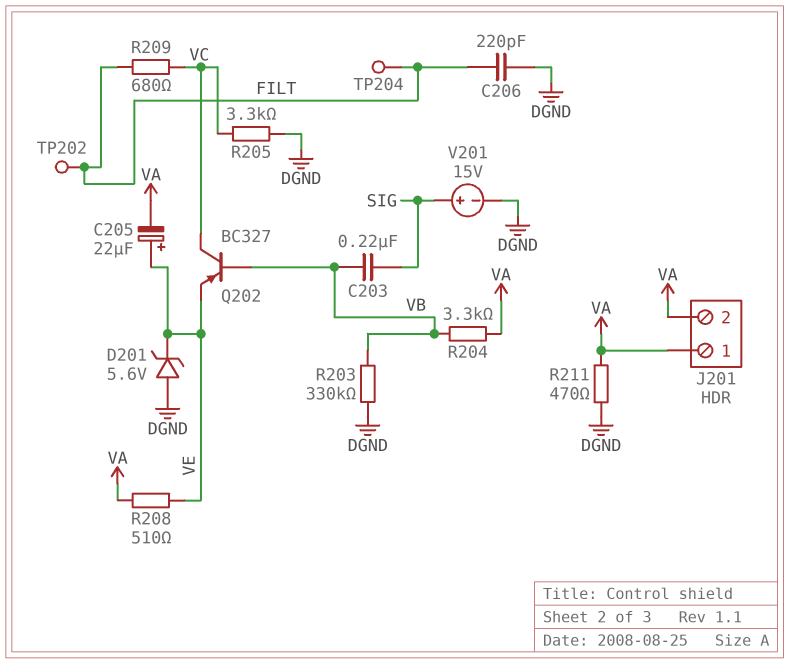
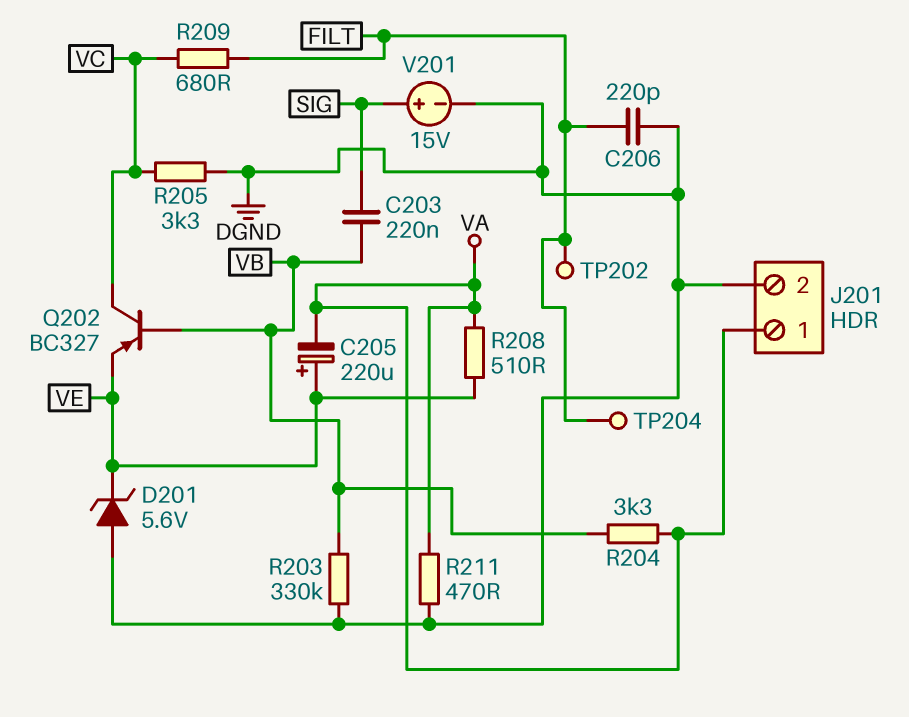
C205: 22uF (plus VE, minus VA) -> 220uF (plus VE, minus VA)
J201 pin 2: VA -> DGND

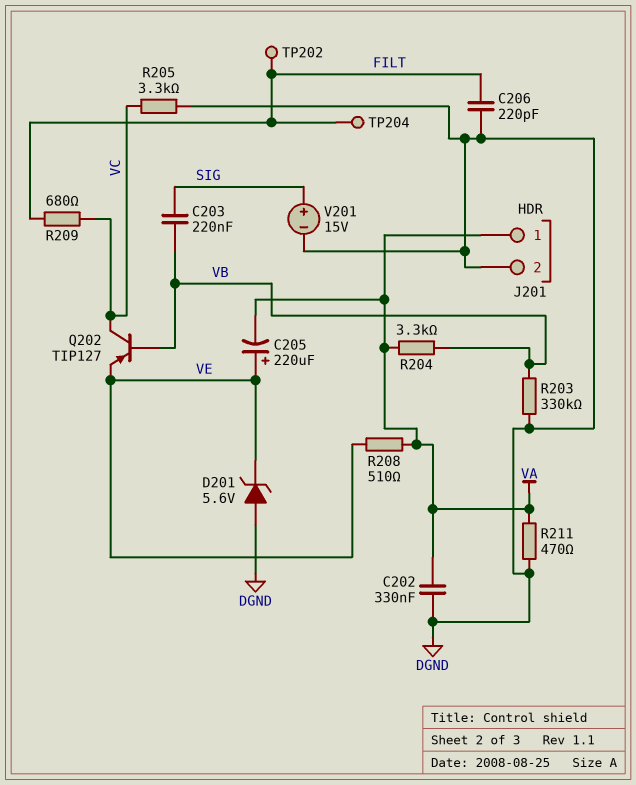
C202: none -> 330nF (DGND, VA)
Q202: PNP BC327 (B VB, C VC, E VE) -> PNP TIP127 (B VB, C VC, E VE)

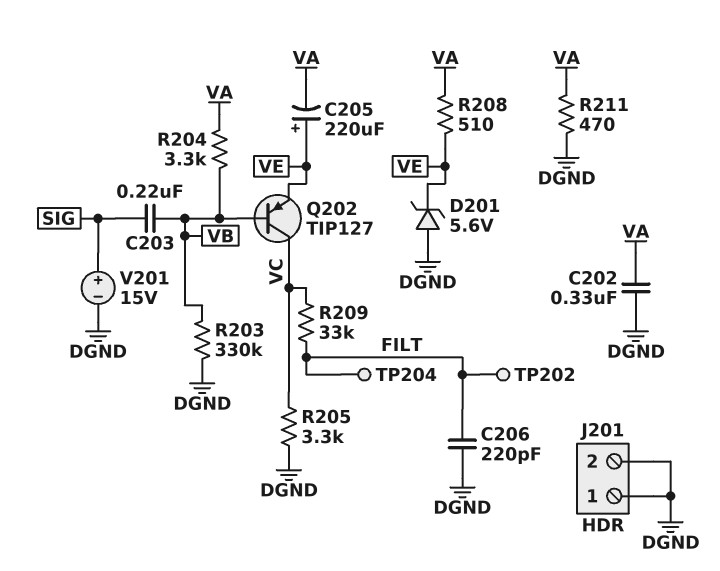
J201 pin 1: VA -> DGND
R209: 680 (FILT, VC) -> 33k (FILT, VC)

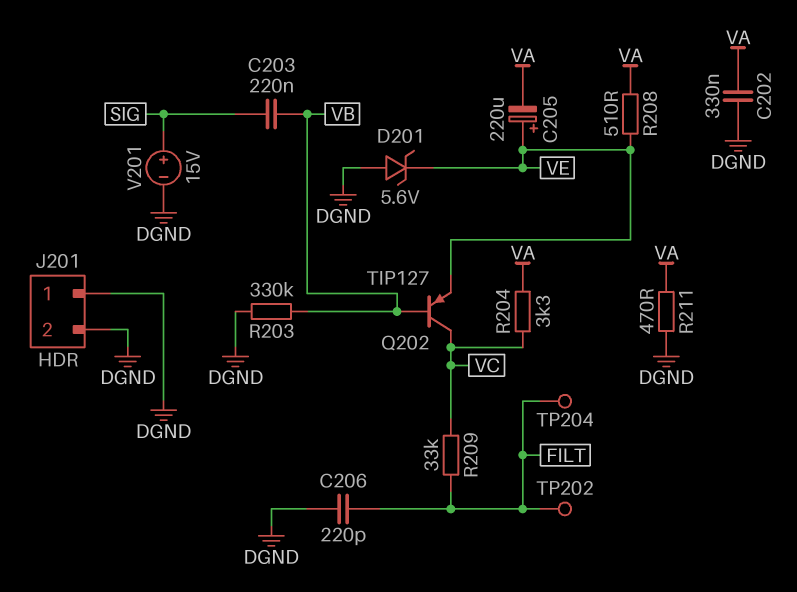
R204: 3.3k (VA, VB) -> 3.3k (VA, VC)
R205: 3.3k (DGND, VC) -> none

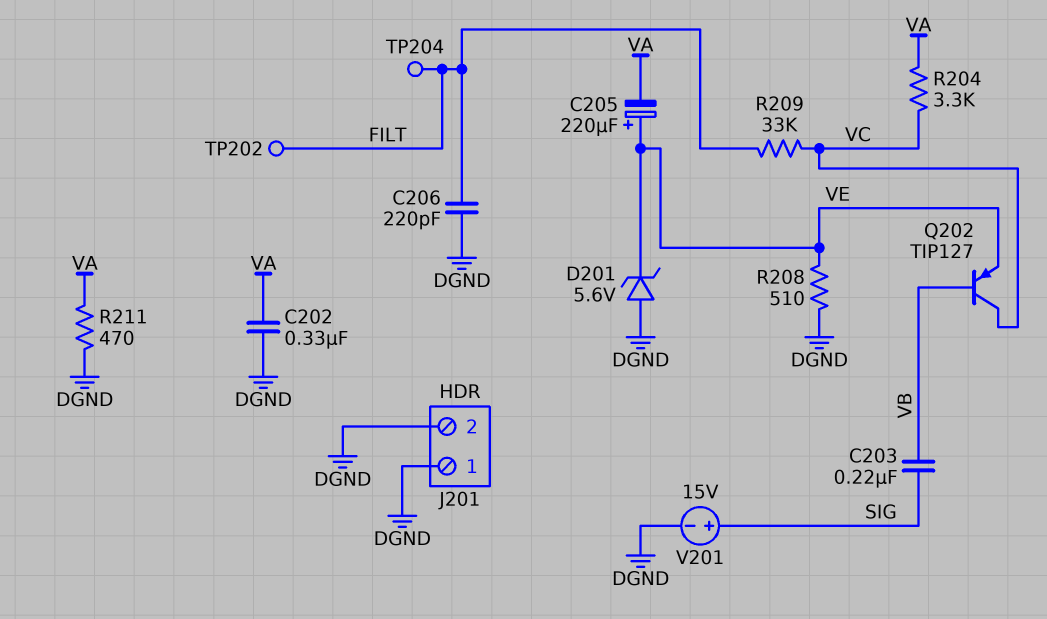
R203: 330k (DGND, VB) -> none
R208: 510 (VA, VE) -> 510 (DGND, VE)

